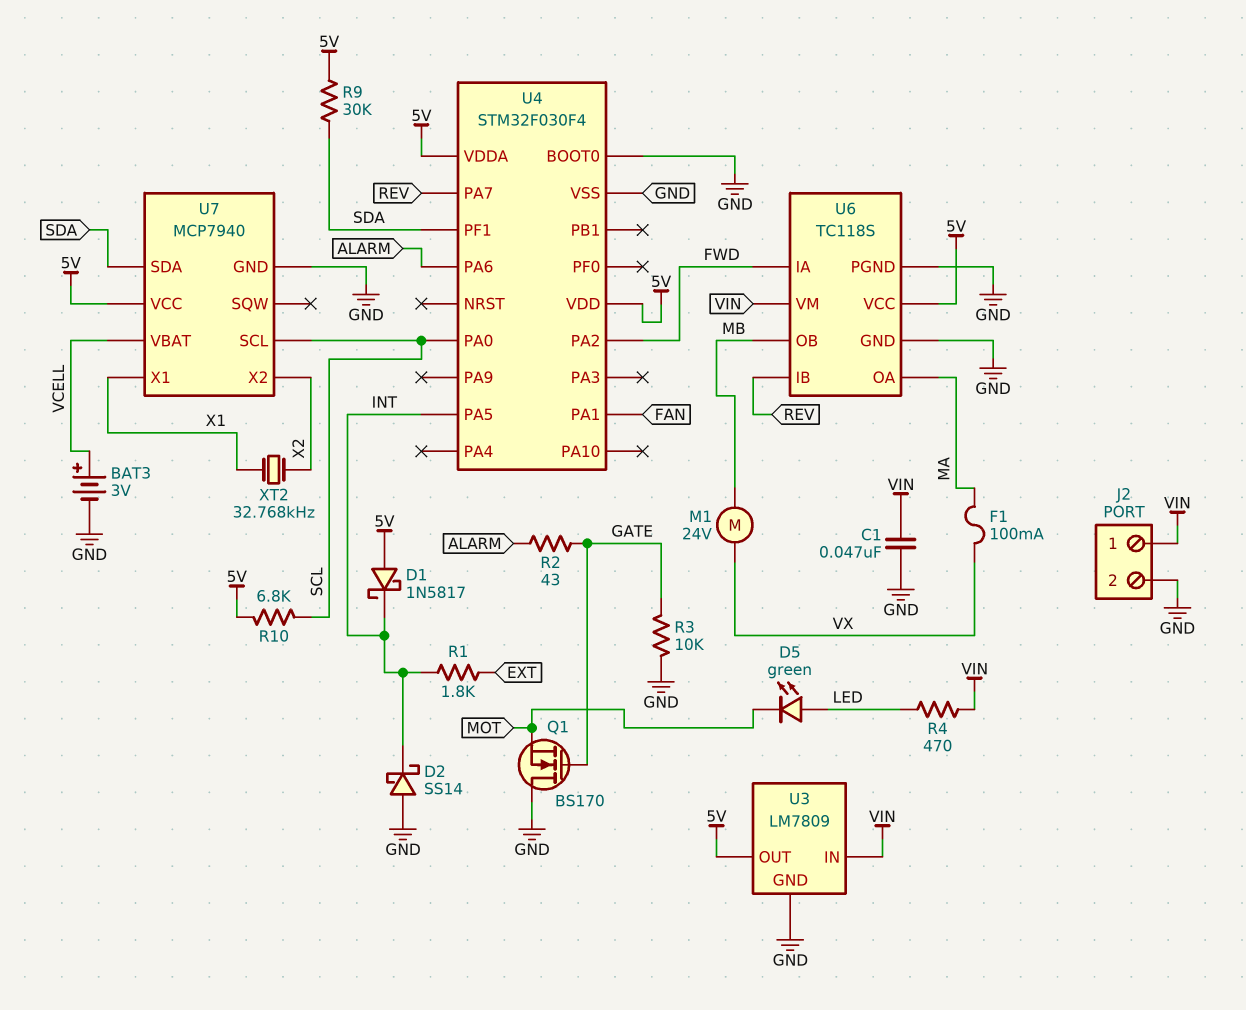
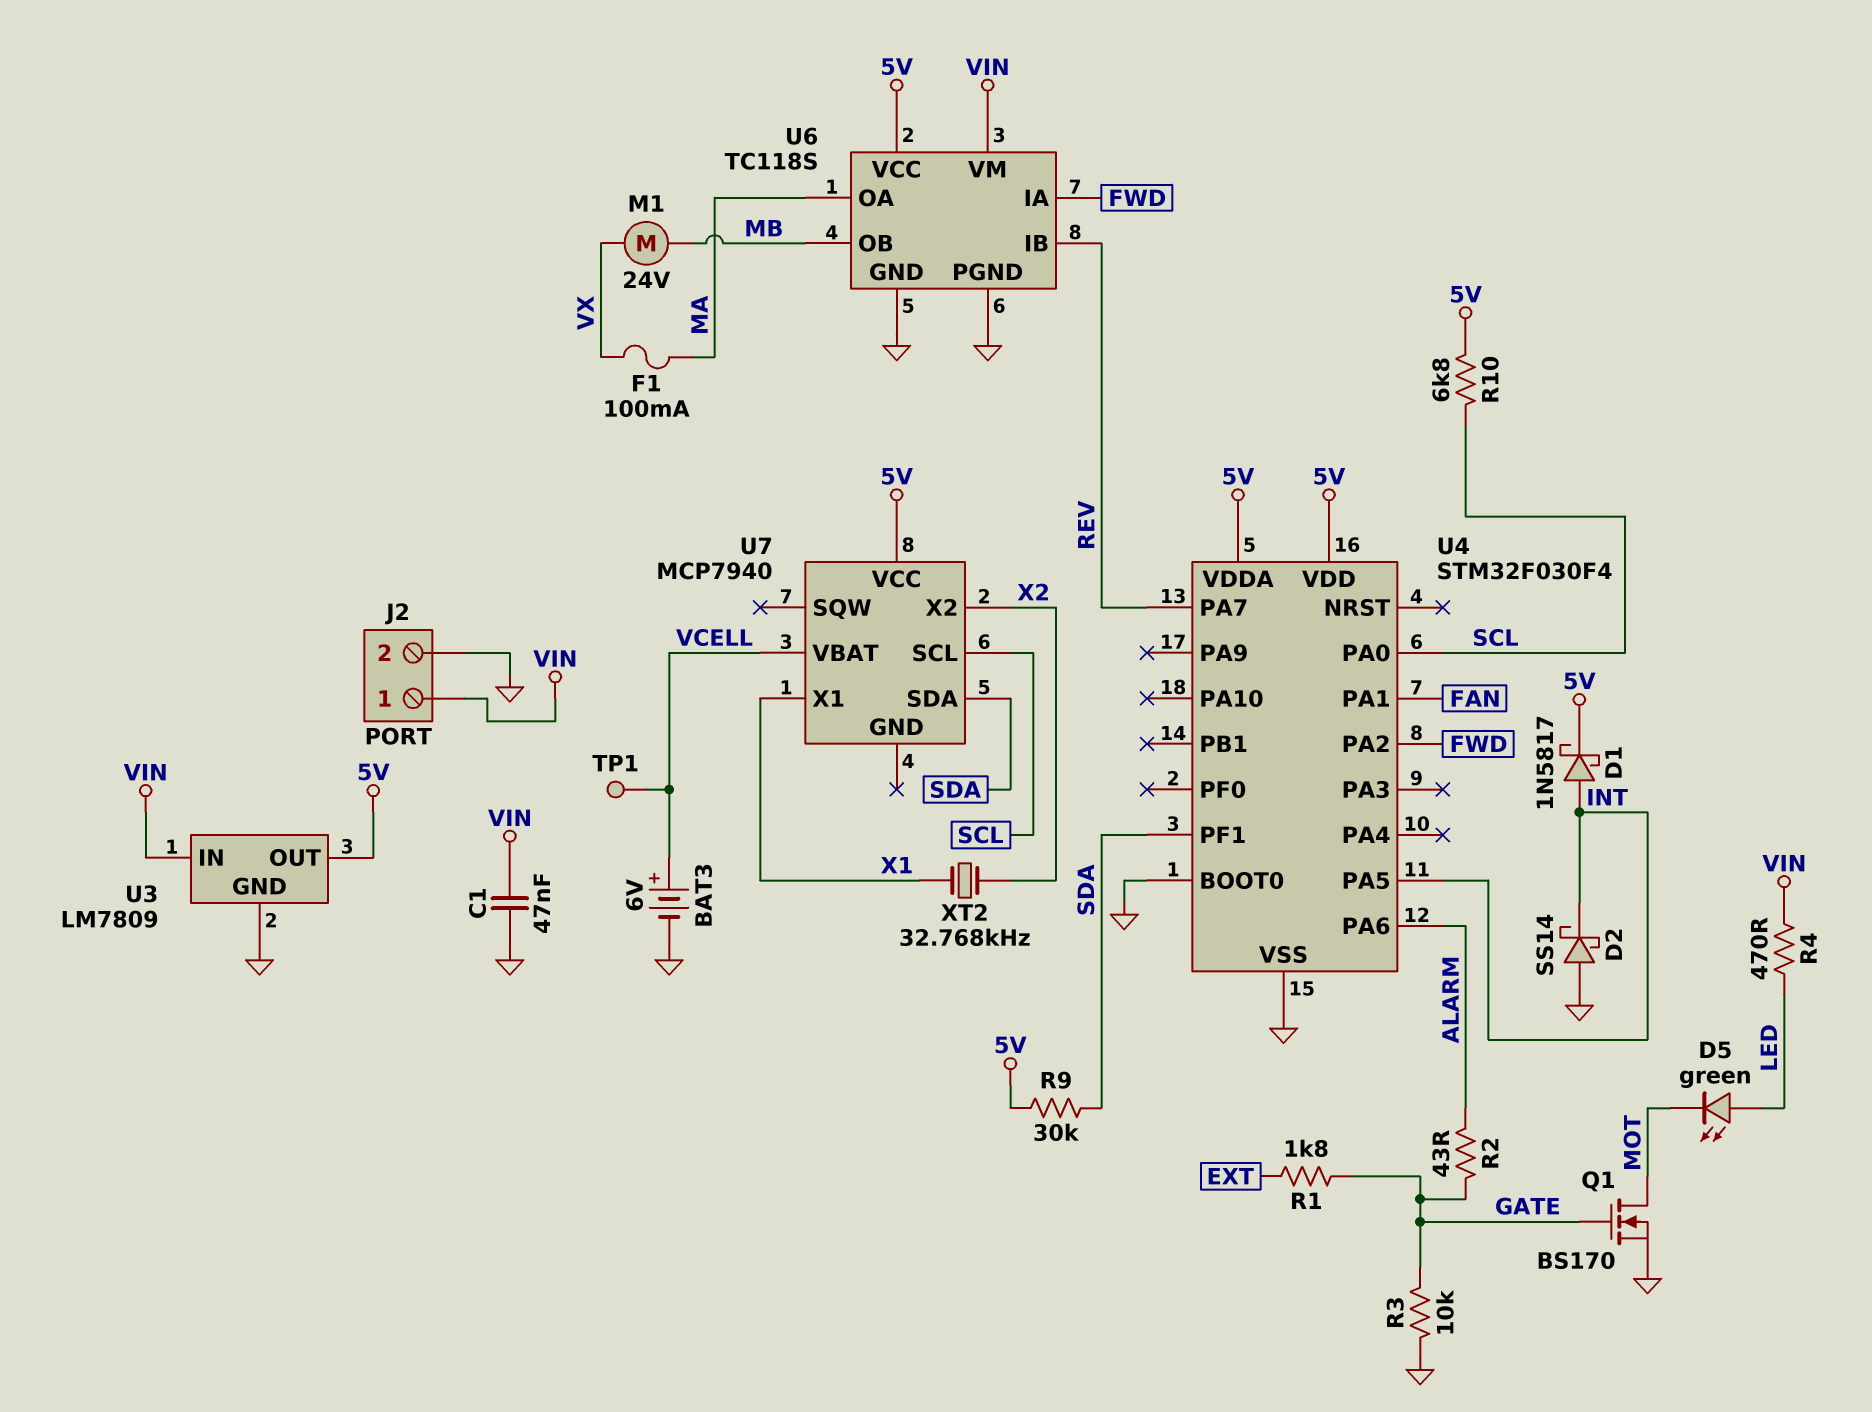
BAT3: 3V (plus VCELL, minus GND) -> 6V (plus VCELL, minus GND)
D1: schottky 1N5817 (A 5V, K INT) -> schottky 1N5817 (A INT, K 5V)
Q1: NMOS BS170 (G GATE, D GND, S MOT) -> NMOS BS170 (G GATE, D MOT, S GND)
R1: 1.8k (EXT, INT) -> 1.8k (EXT, GATE)
TP1: none -> test point (VCELL)
U7 pin GND: GND -> none

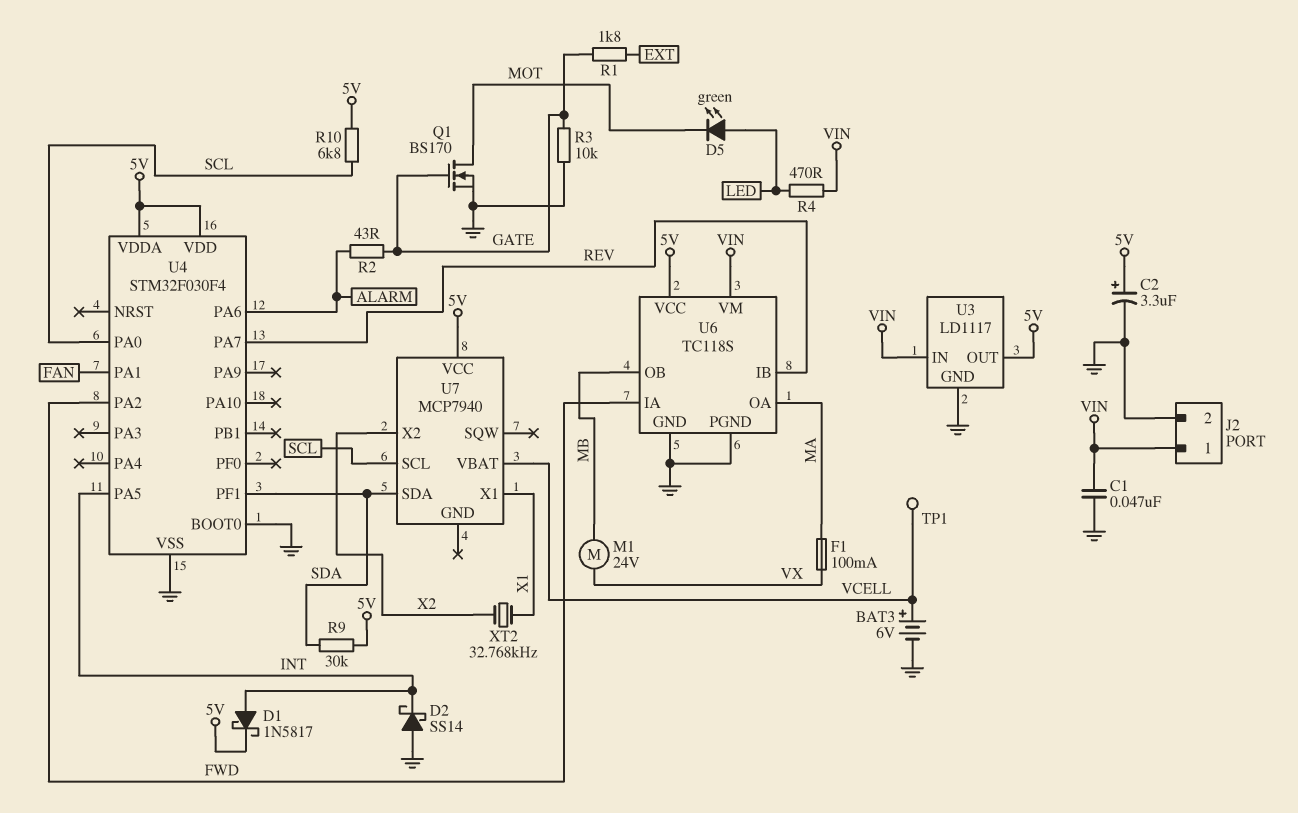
C2: none -> 3.3uF (plus 5V, minus GND)
U3: LM7809 -> LD1117

